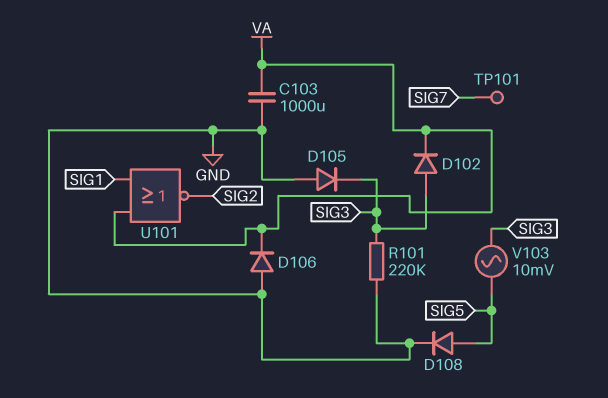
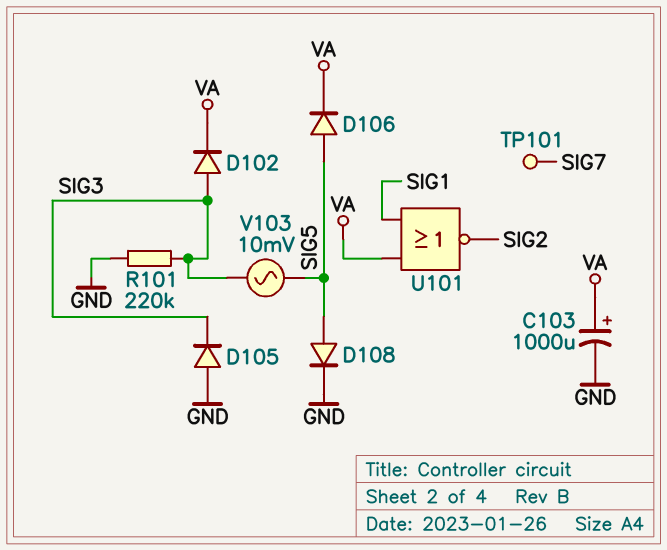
C103: 1000uF (GND, VA) -> 1000uF (plus VA, minus GND)
D106: diode (A GND, K VA) -> diode (A SIG5, K VA)

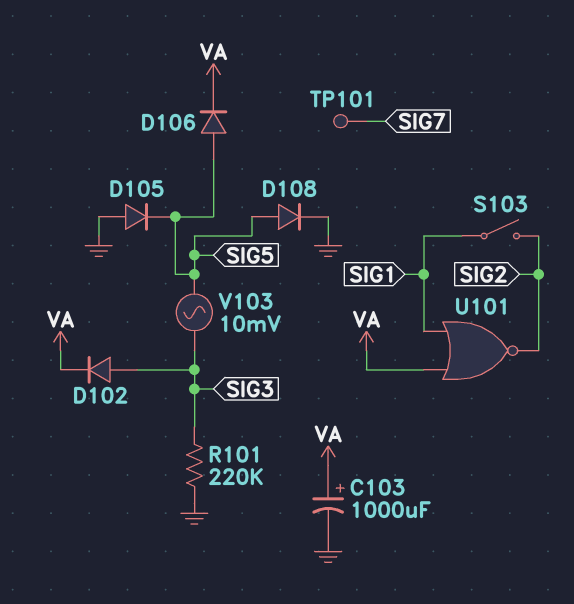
D105: diode (A GND, K SIG3) -> diode (A GND, K SIG5)
S103: none -> switch (SIG1, SIG2)

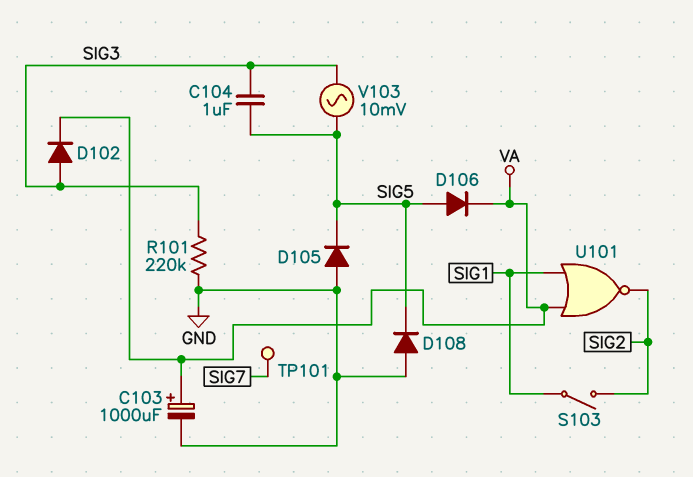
C104: none -> 1uF (SIG3, SIG5)
D108: diode (A SIG5, K GND) -> diode (A GND, K SIG5)

